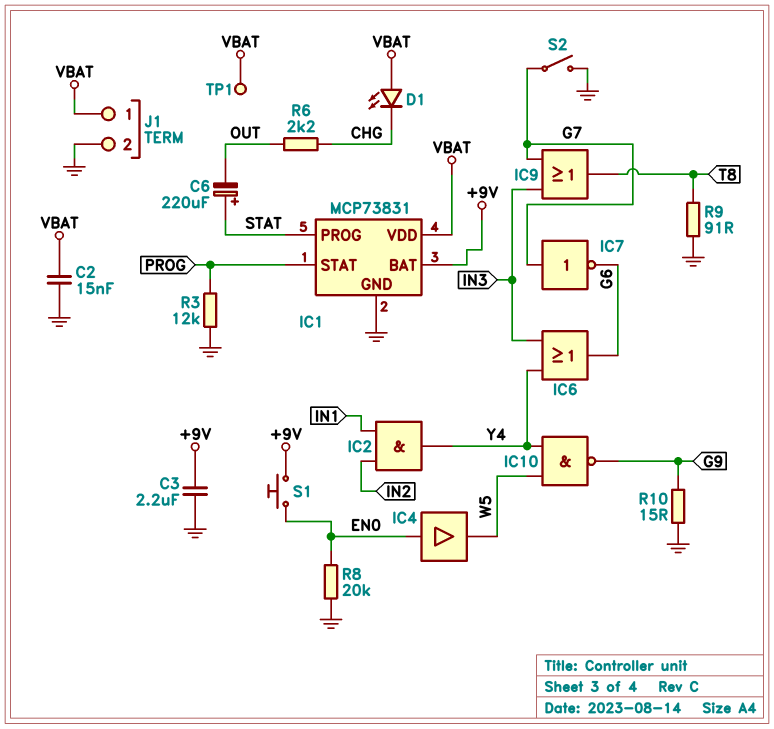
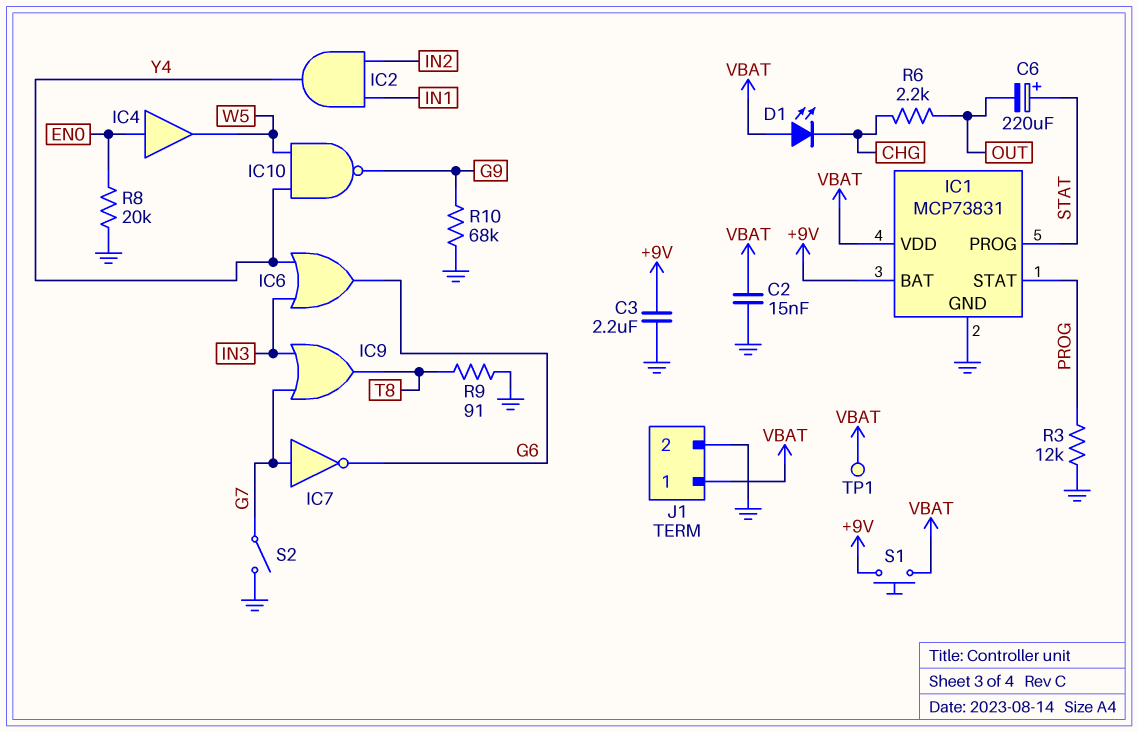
R10: 15 (G9, GND) -> 68k (G9, GND)
S1: button (+9V, EN0) -> button (+9V, VBAT)

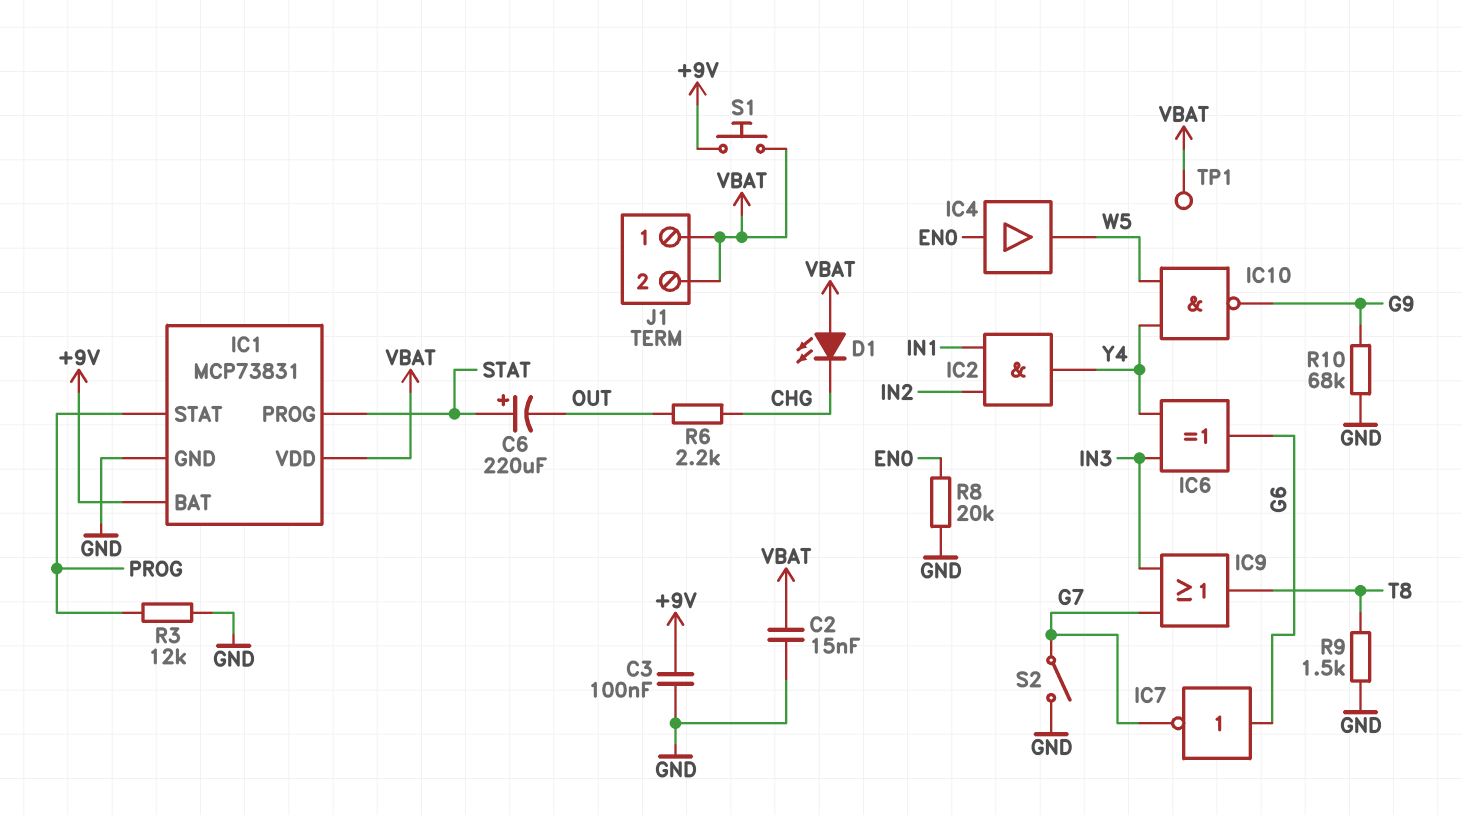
C3: 2.2uF (+9V, GND) -> 100nF (+9V, GND)
IC6: OR (in IN3, in Y4, out G6) -> XOR (in IN3, in Y4, out G6)
IC7: NOT (in G7, out G6) -> NOT (in G6, out G7)
J1 pin 2: GND -> VBAT
R9: 91 (GND, T8) -> 1.5k (GND, T8)

